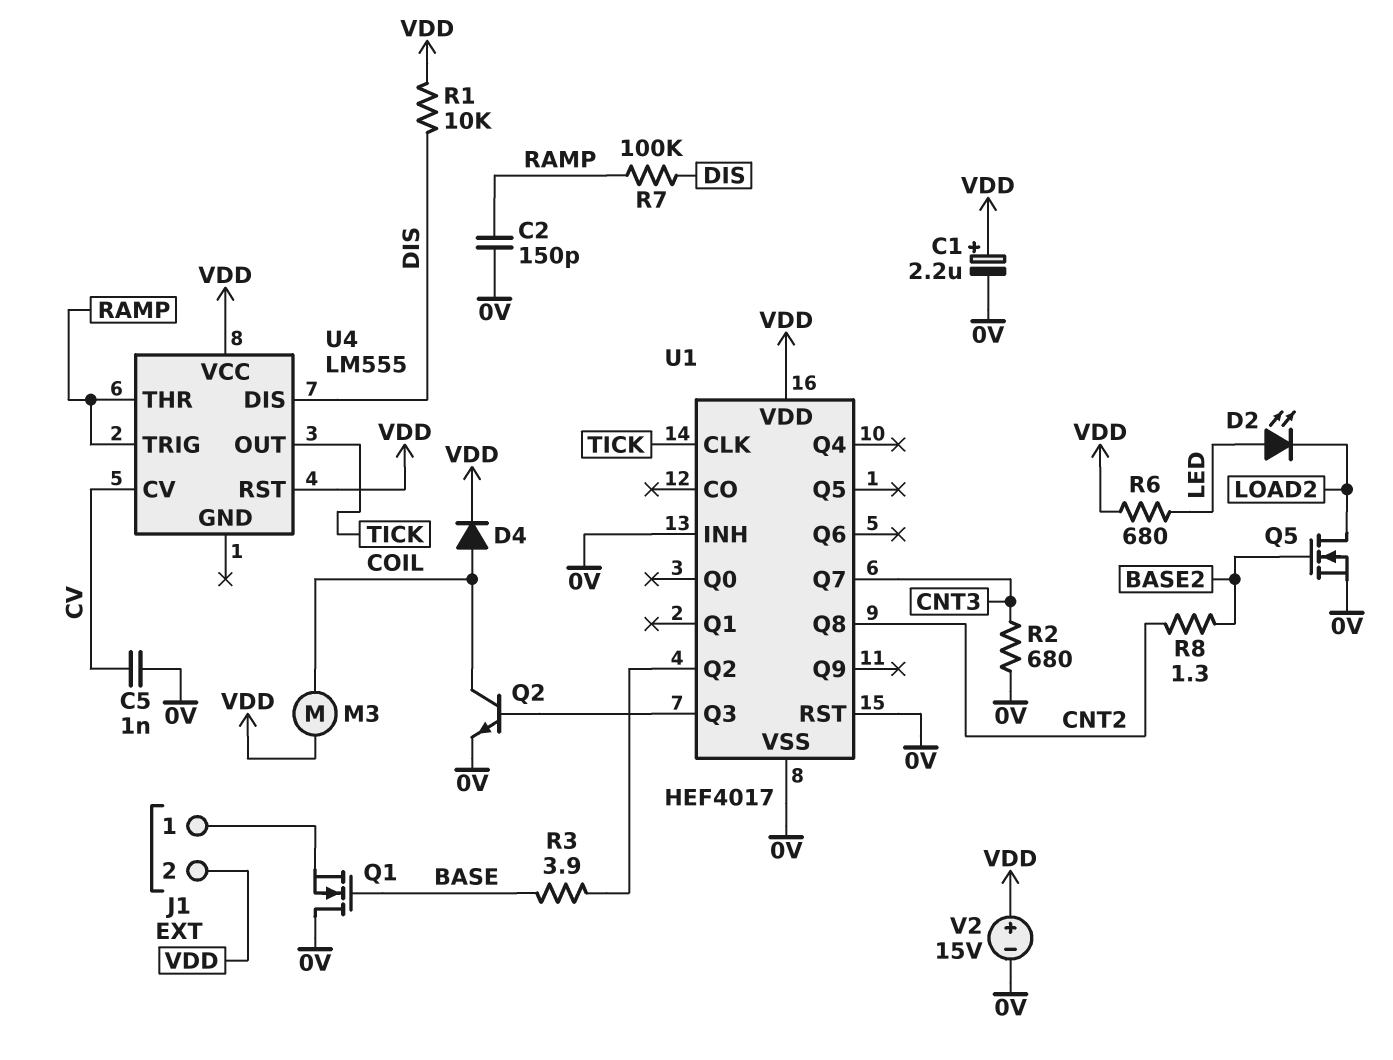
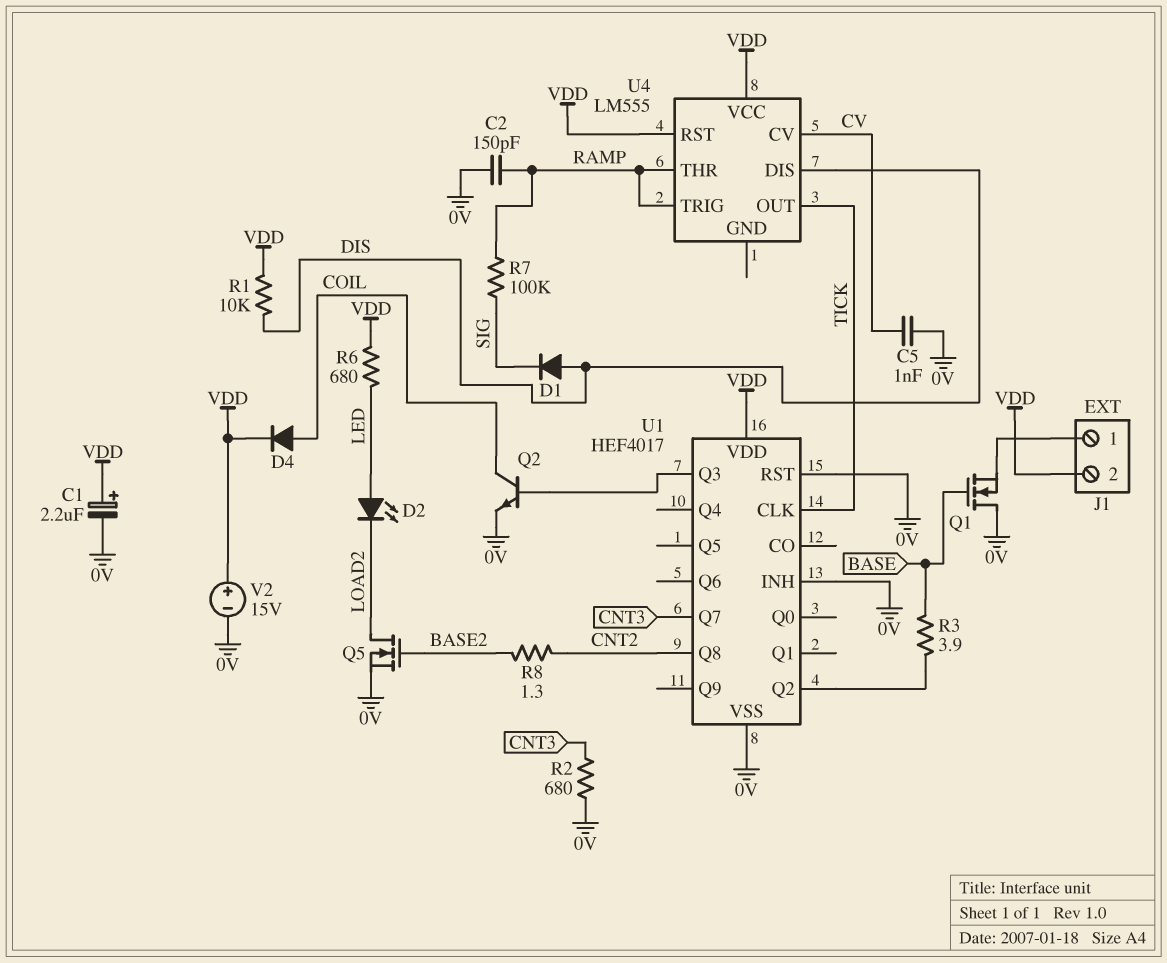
D1: none -> diode (A DIS, K SIG)
M3: motor (COIL, VDD) -> none
R7: 100k (DIS, RAMP) -> 100k (RAMP, SIG)

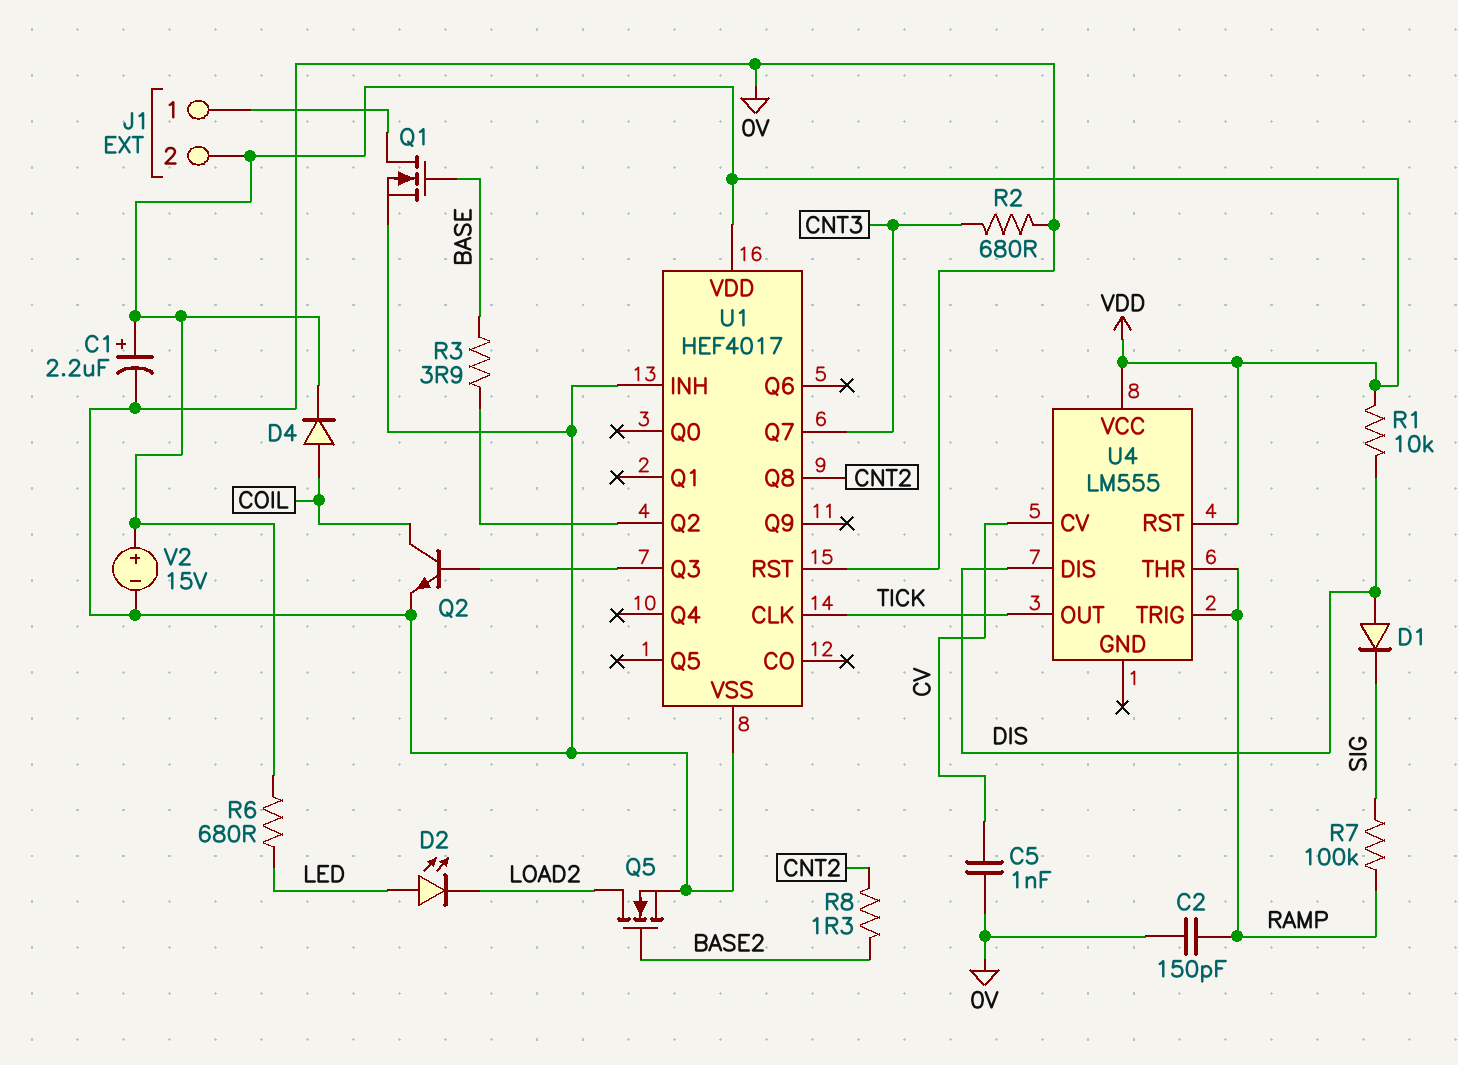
Q1: NMOS (G BASE, D 0V, S J1/1) -> NMOS (G BASE, D J1/1, S 0V)

